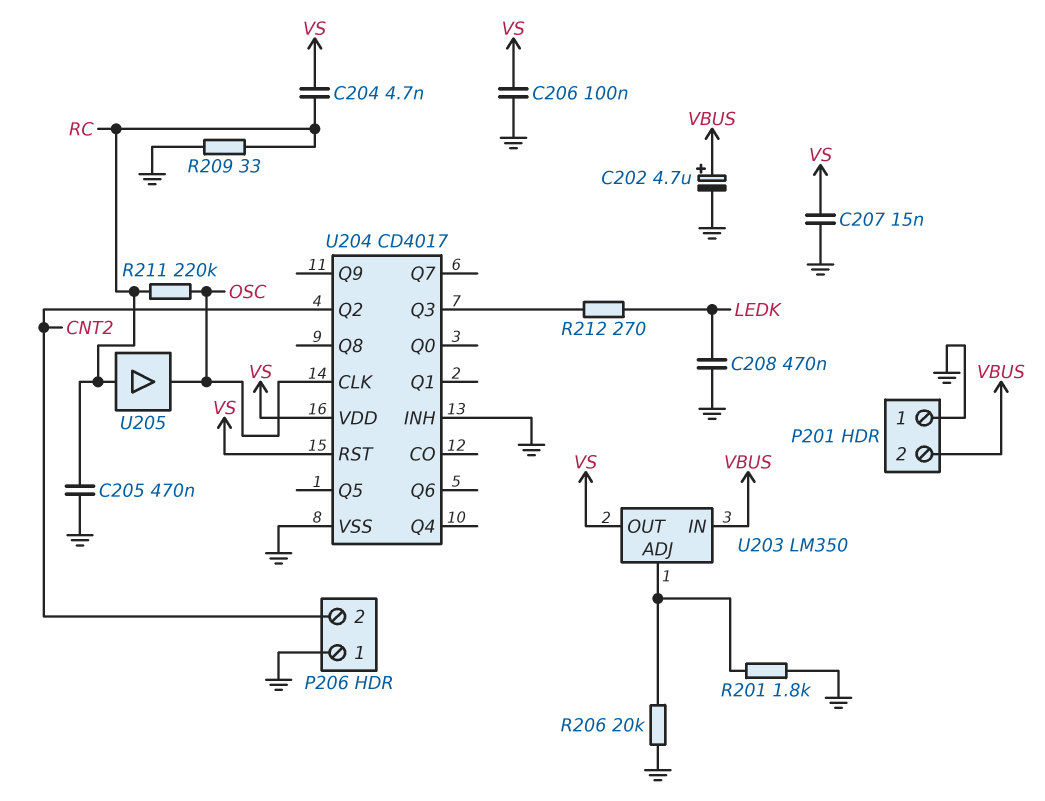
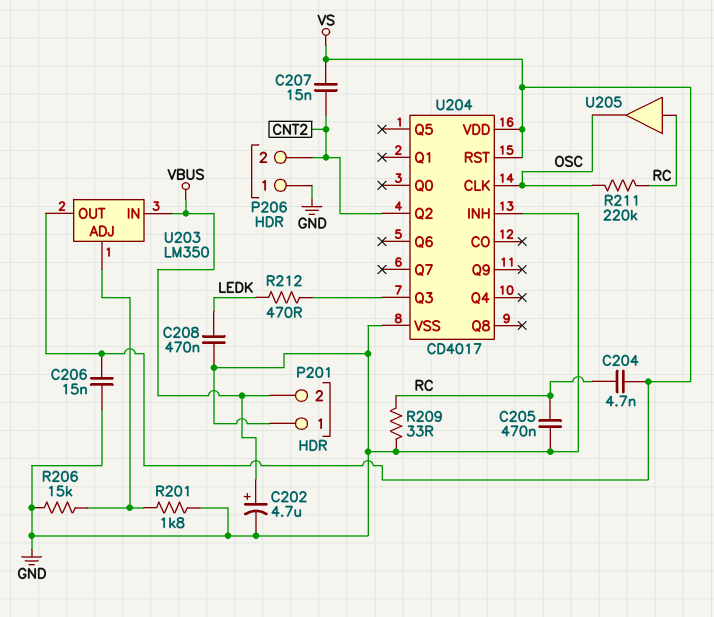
C206: 100nF (GND, VS) -> 15nF (GND, VS)
C207: 15nF (GND, VS) -> 15nF (CNT2, VS)
R206: 20k (GND, U203/ADJ) -> 15k (GND, U203/ADJ)
R212: 270 (LEDK, U204/Q3) -> 470 (LEDK, U204/Q3)

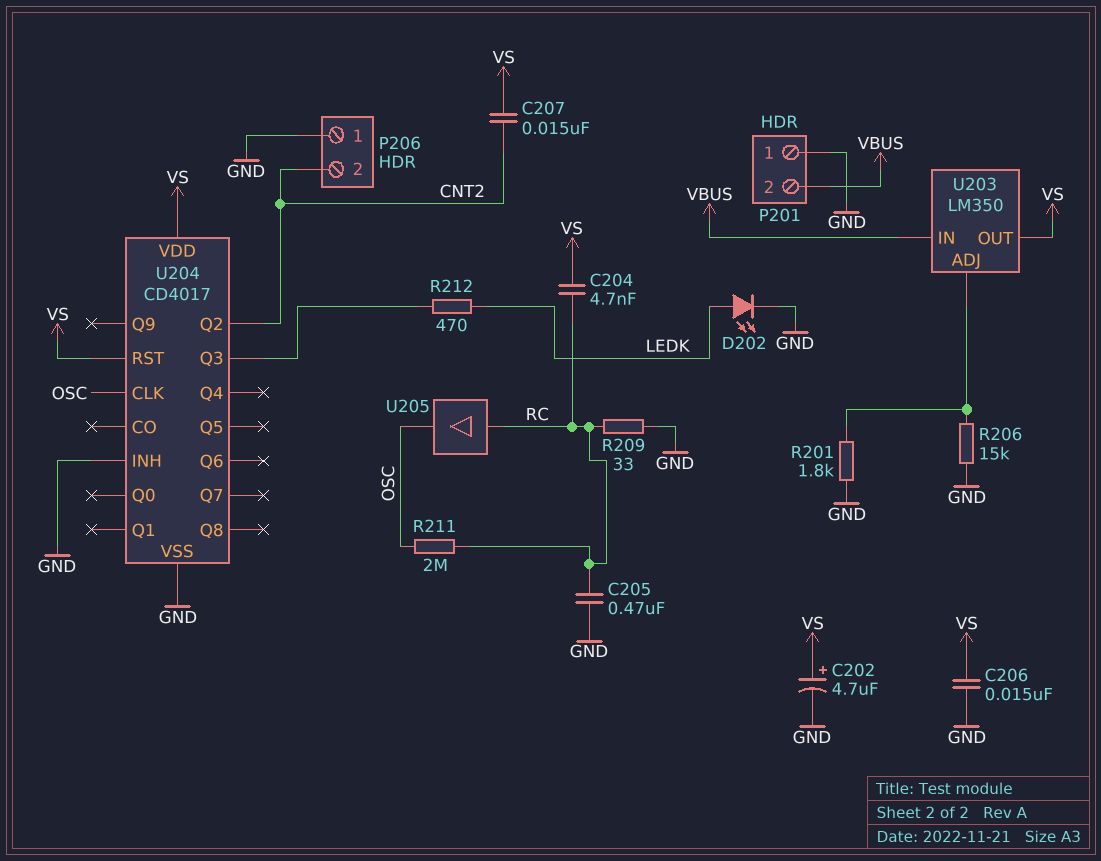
C202: 4.7uF (plus VBUS, minus GND) -> 4.7uF (plus VS, minus GND)
C208: 470nF (GND, LEDK) -> none
D202: none -> LED (A LEDK, K GND)
R211: 220k (OSC, RC) -> 2M (OSC, RC)

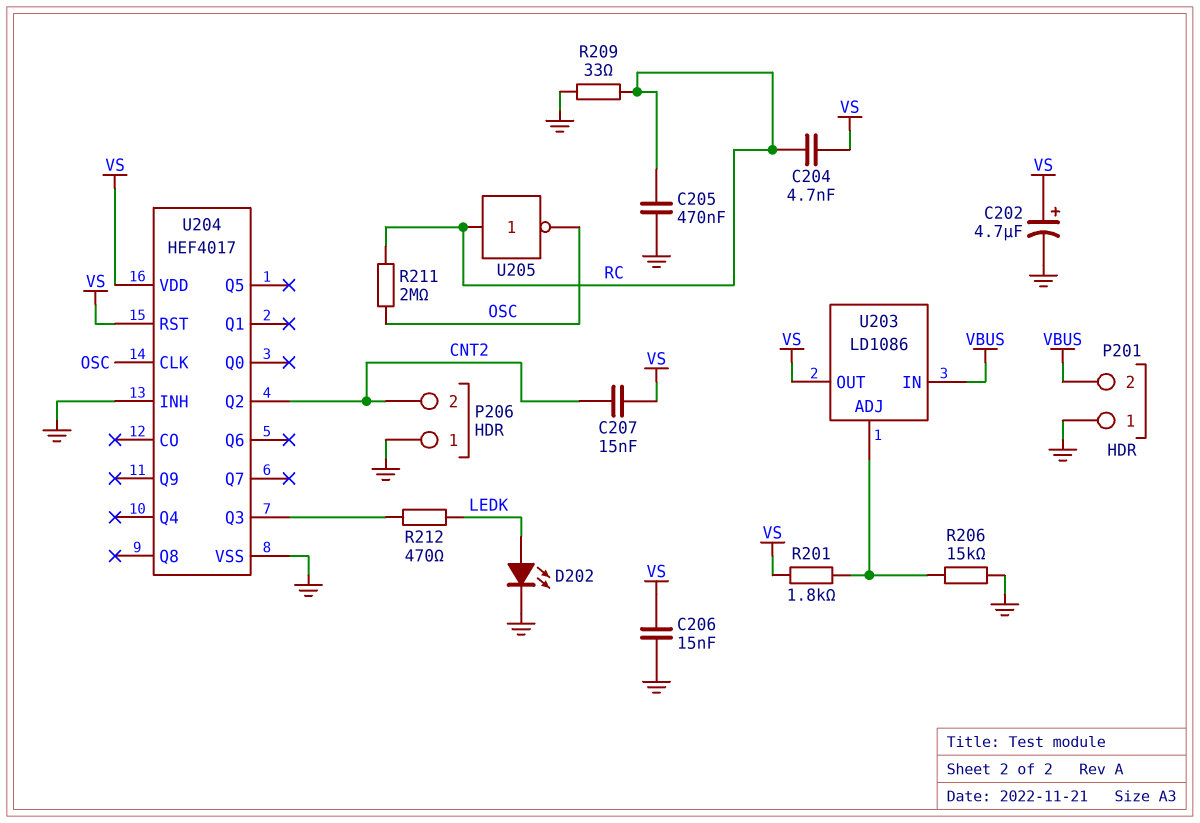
R201: 1.8k (GND, U203/ADJ) -> 1.8k (U203/ADJ, VS)
U203: LM350 -> LD1086
U204: CD4017 -> HEF4017
U205: buffer (in RC, out OSC) -> NOT (in RC, out OSC)

